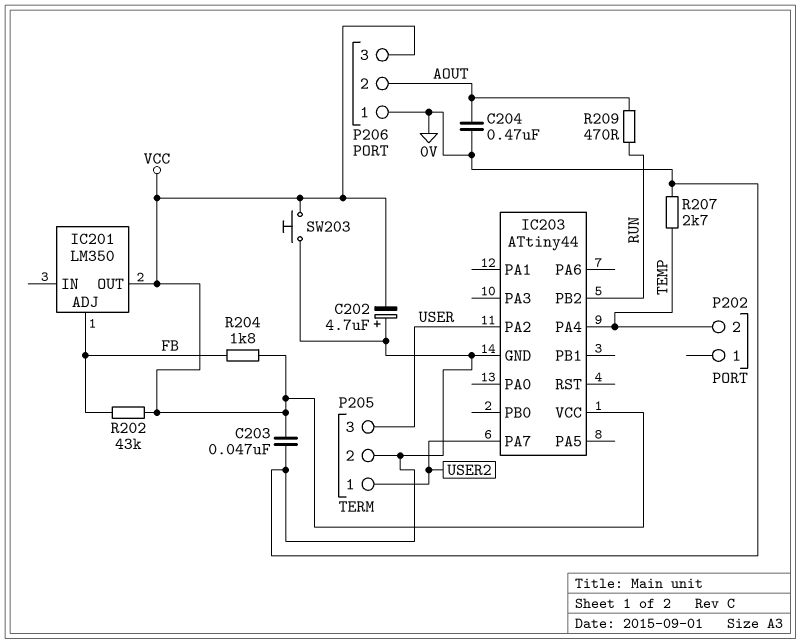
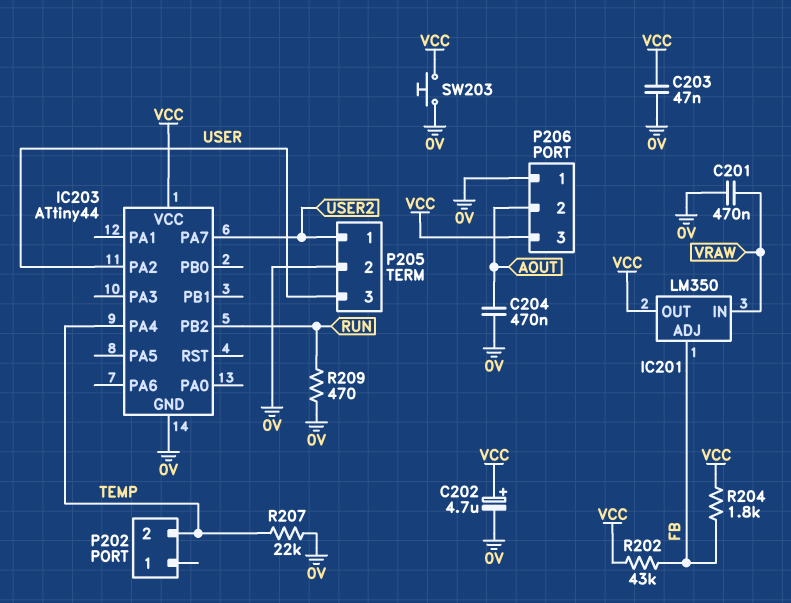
C201: none -> 470nF (0V, VRAW)
C202: 4.7uF (plus 0V, minus VCC) -> 4.7uF (plus VCC, minus 0V)
IC201 pin IN: none -> VRAW
R207: 2.7k (0V, TEMP) -> 22k (0V, TEMP)
R209: 470 (AOUT, RUN) -> 470 (0V, RUN)

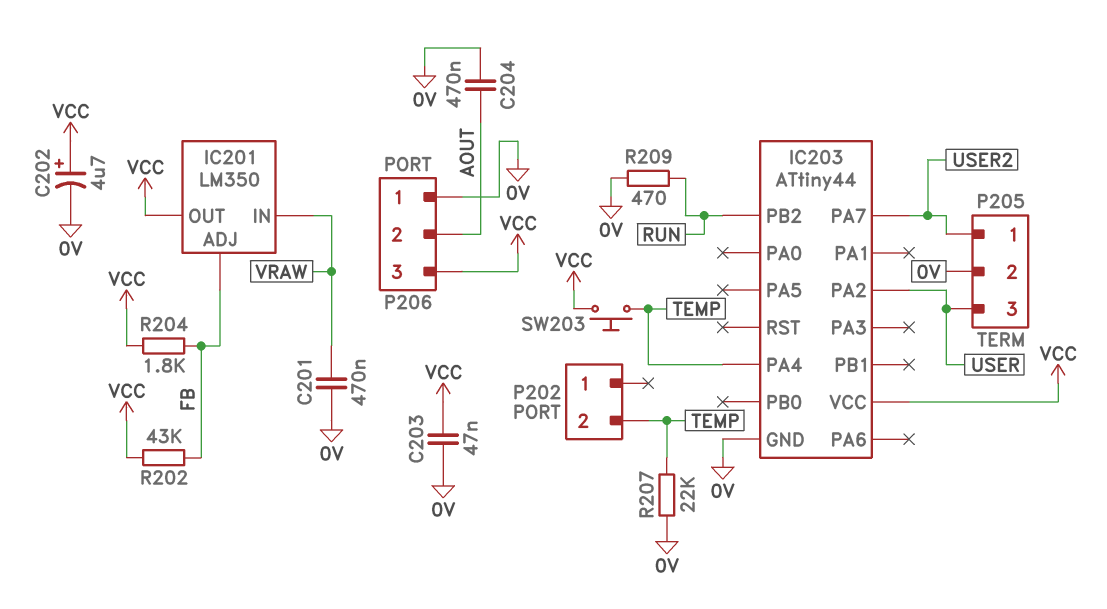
SW203: button (0V, VCC) -> button (TEMP, VCC)

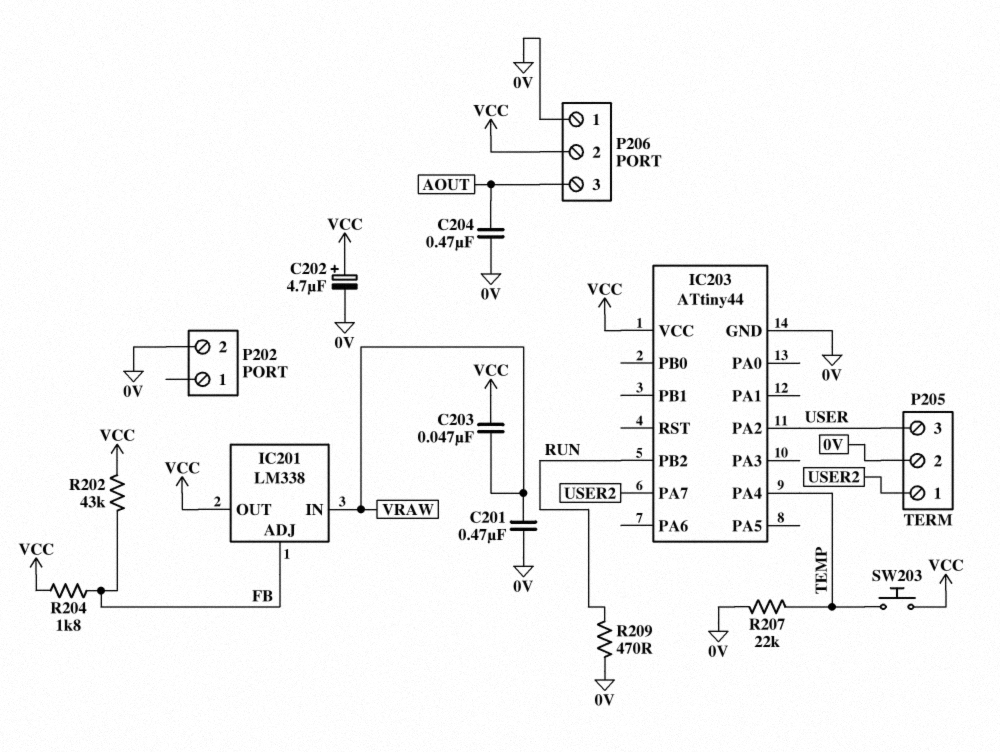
C203: 47nF (0V, VCC) -> 47nF (VCC, VRAW)
IC201: LM350 -> LM338
P202 pin 2: TEMP -> 0V
P206 pin 2: AOUT -> VCC
P206 pin 3: VCC -> AOUT

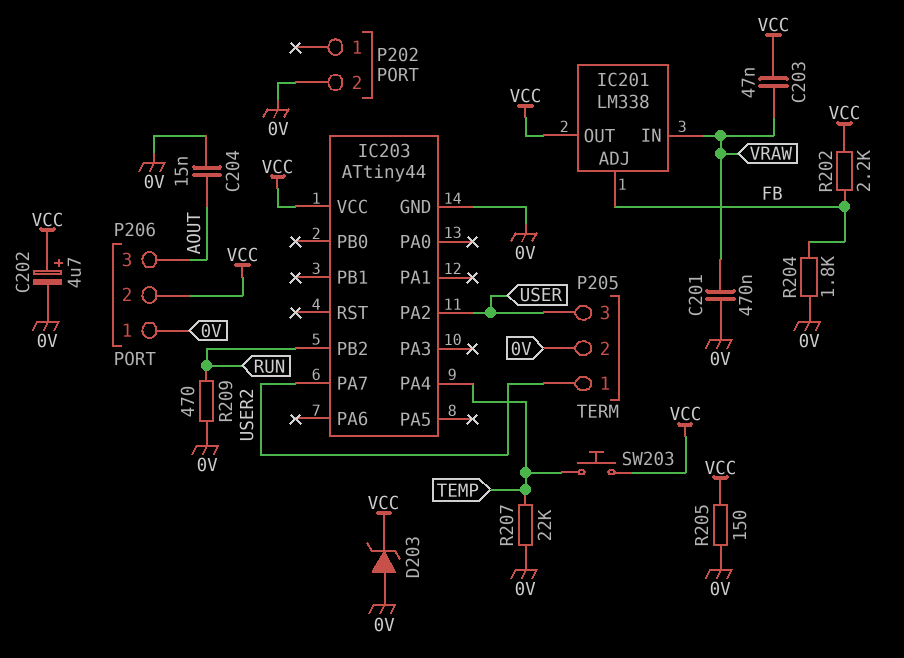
C204: 470nF (0V, AOUT) -> 15nF (0V, AOUT)
D203: none -> zener (A 0V, K VCC)
R202: 43k (FB, VCC) -> 2.2k (FB, VCC)
R204: 1.8k (FB, VCC) -> 1.8k (0V, FB)
R205: none -> 150 (0V, VCC)

